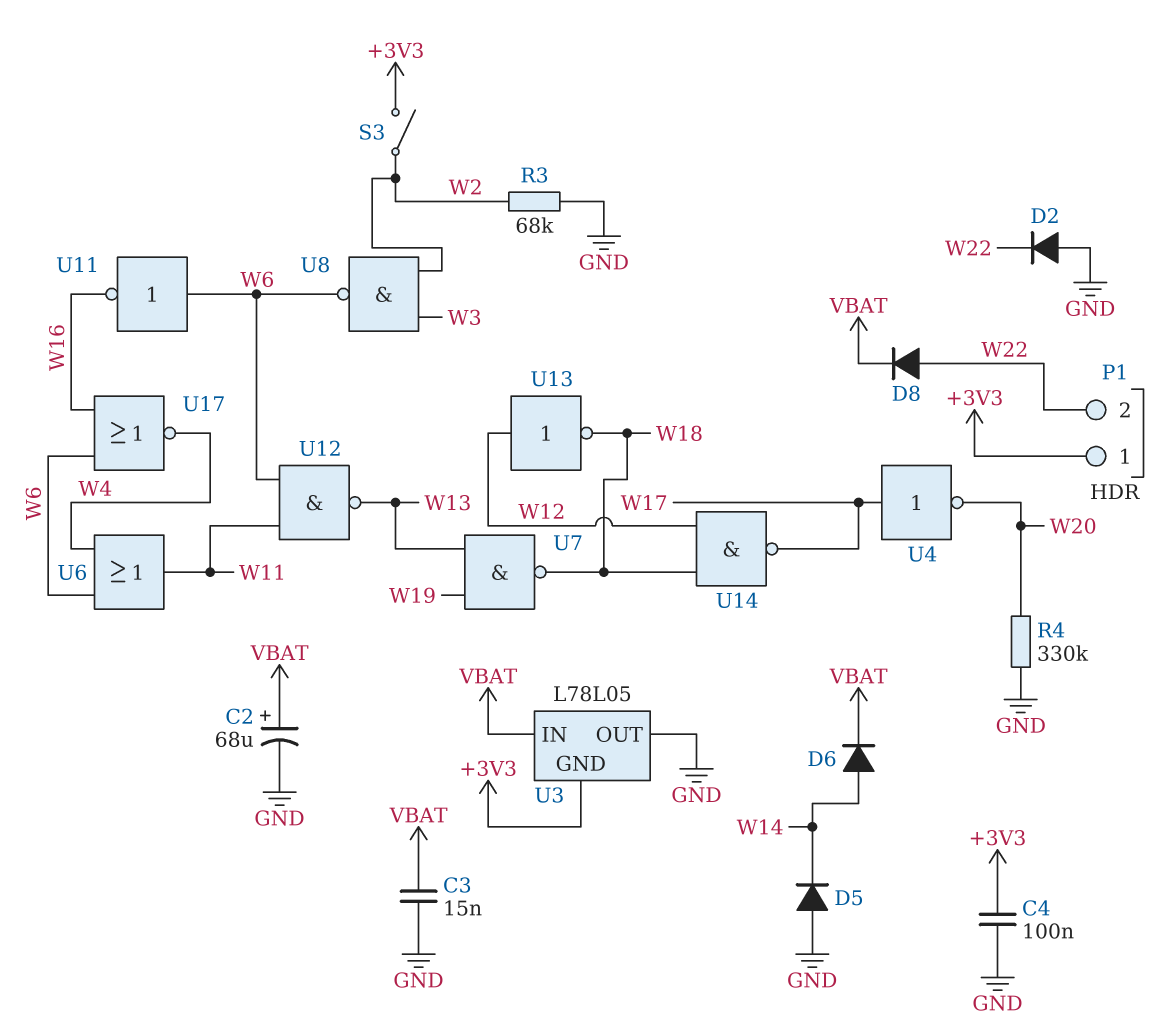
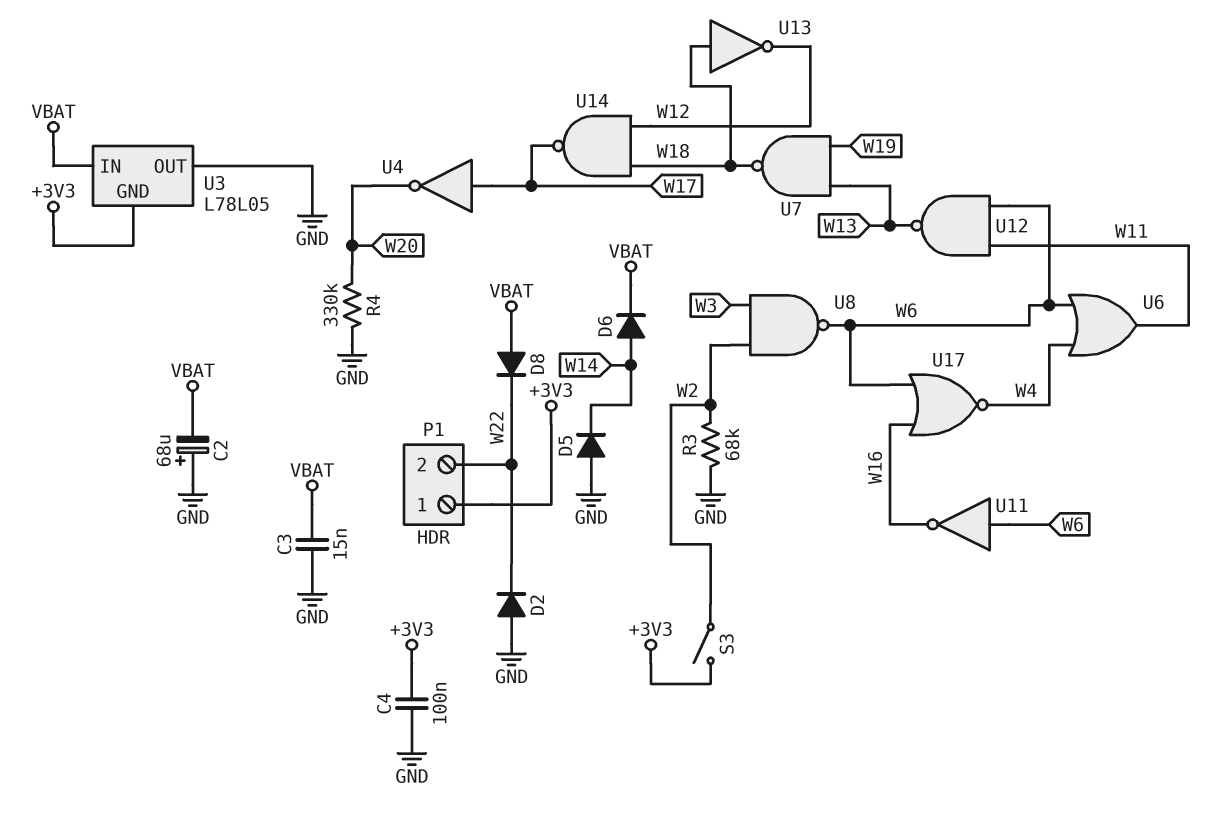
C2: 68uF (plus VBAT, minus GND) -> 68uF (plus GND, minus VBAT)
D8: diode (A W22, K VBAT) -> diode (A VBAT, K W22)
U13: NOT (in W12, out W18) -> NOT (in W18, out W12)

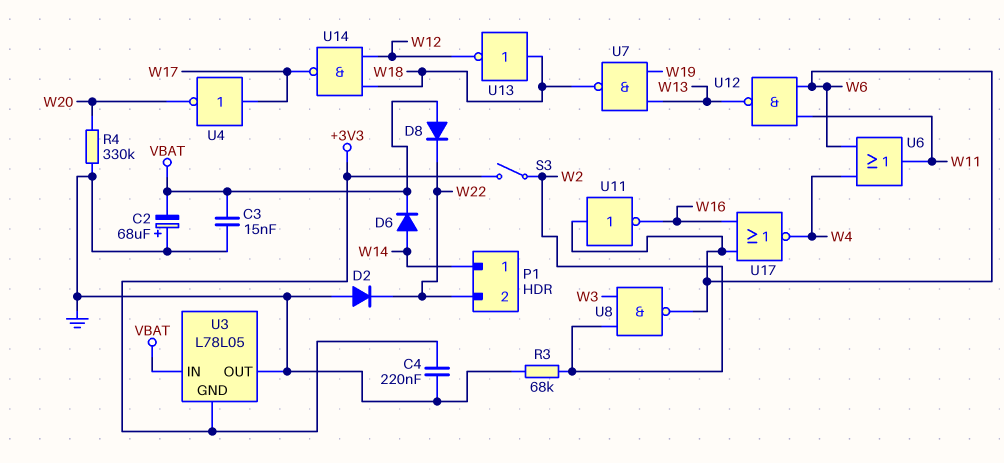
C4: 100nF (+3V3, GND) -> 220nF (+3V3, GND)
D5: diode (A GND, K W14) -> none
P1 pin 1: +3V3 -> W14

